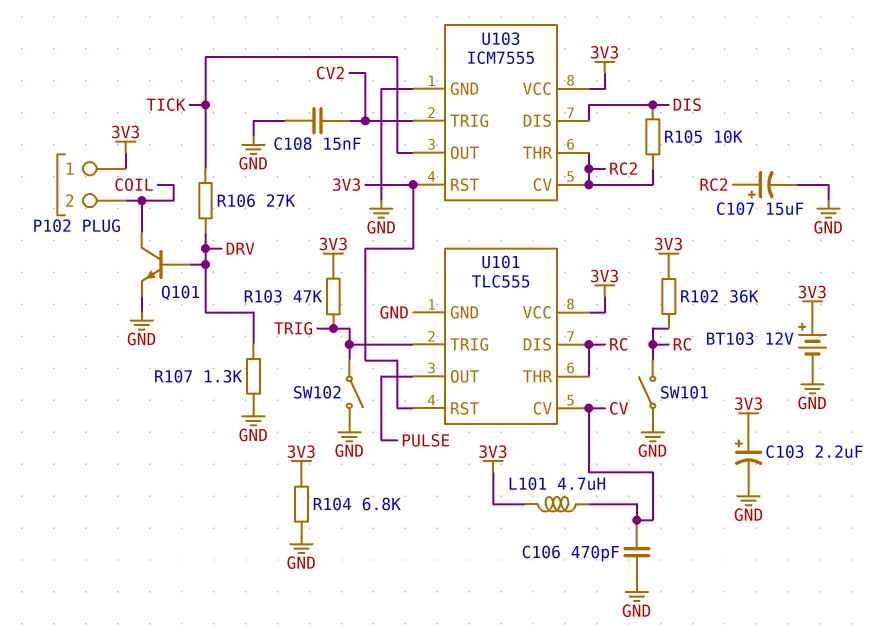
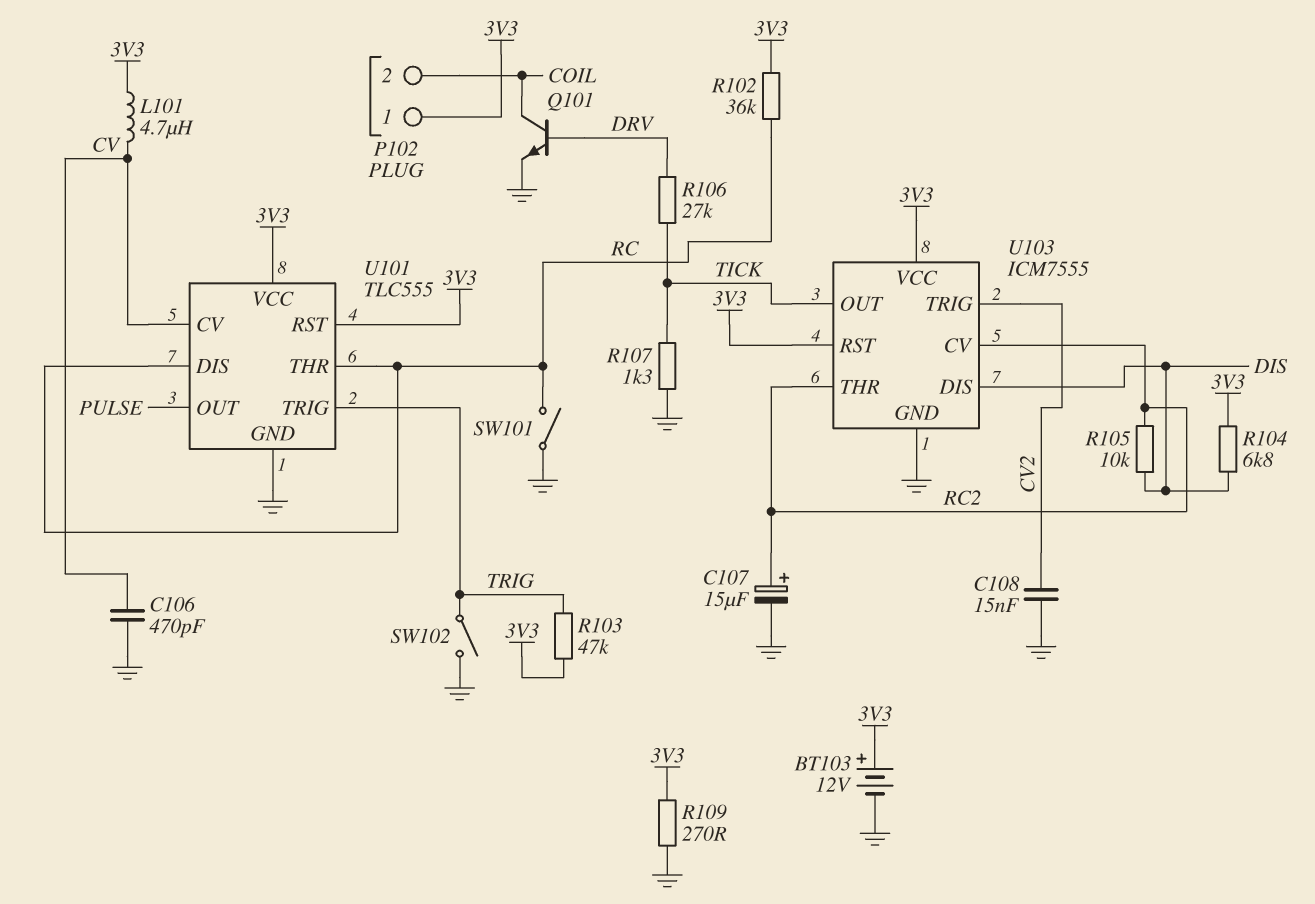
C103: 2.2uF (plus 3V3, minus GND) -> none
R104: 6.8k (3V3, GND) -> 6.8k (3V3, DIS)
R107: 1.3k (DRV, GND) -> 1.3k (GND, TICK)
R109: none -> 270 (3V3, GND)

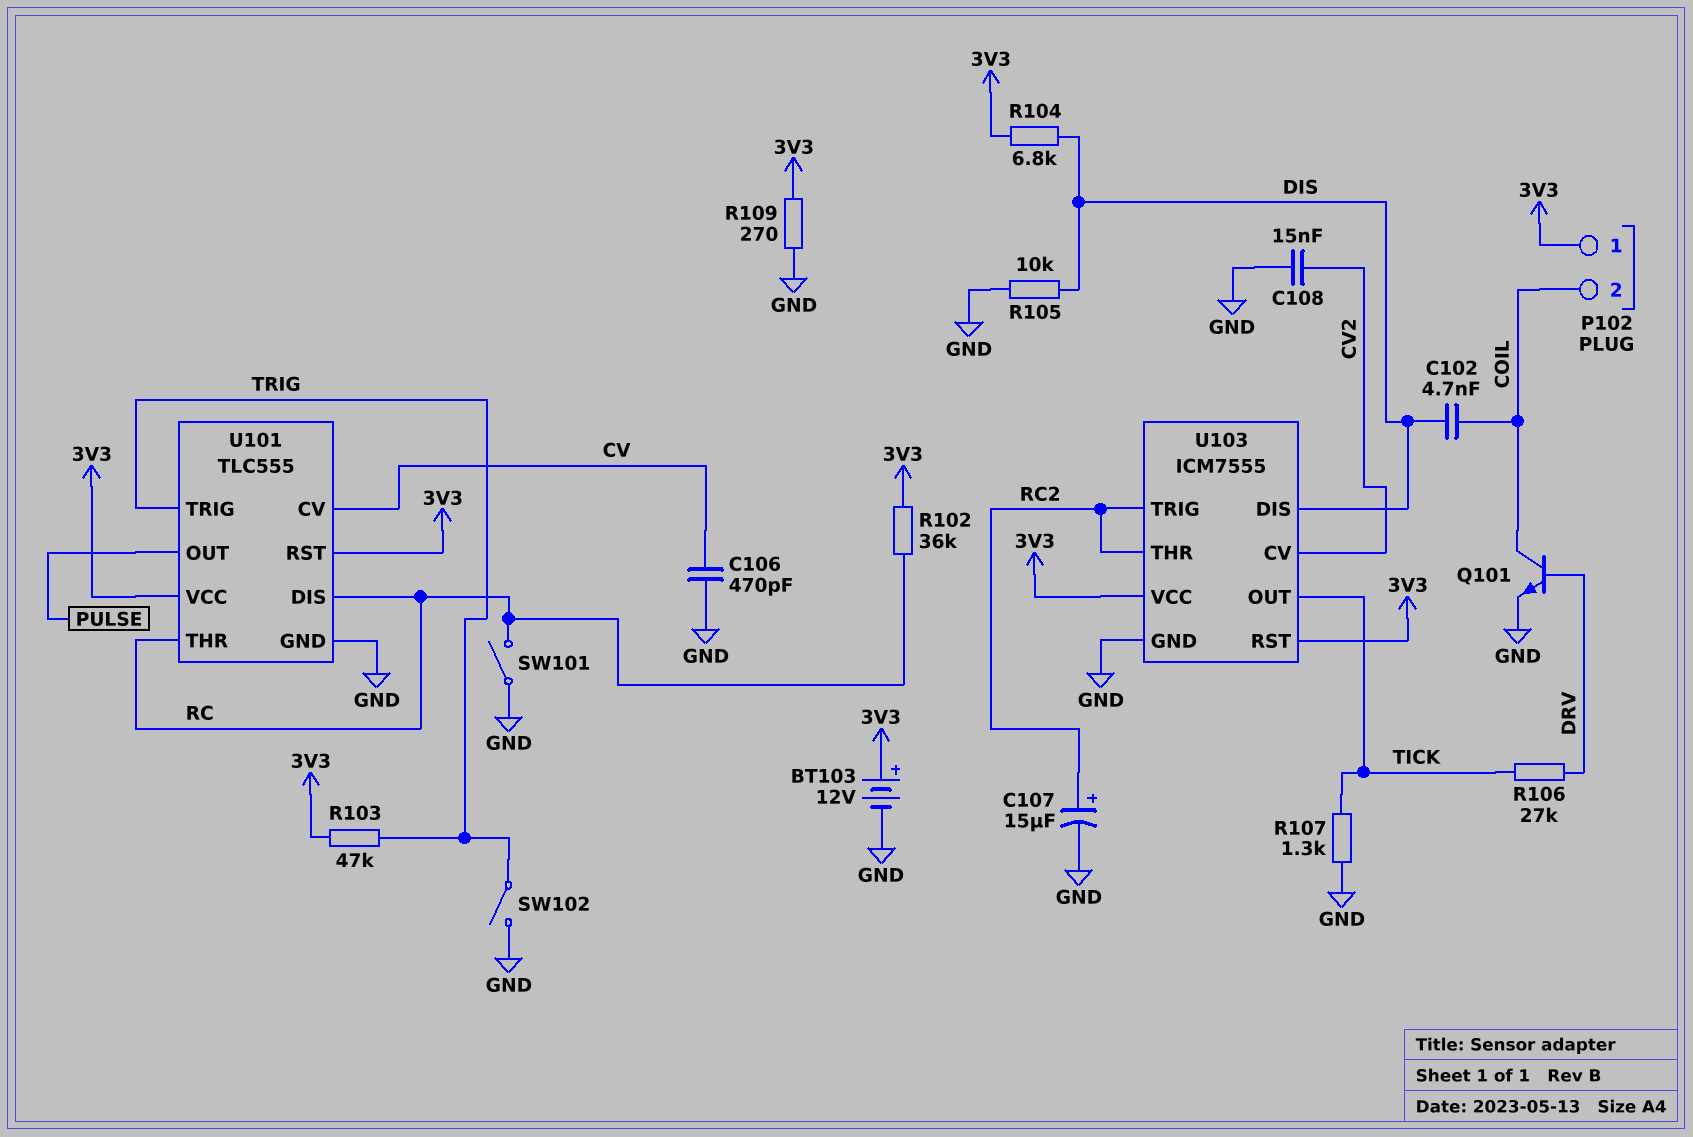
C102: none -> 4.7nF (COIL, DIS)
L101: 4.7uH (3V3, CV) -> none
R105: 10k (DIS, RC2) -> 10k (DIS, GND)
U103 pin CV: RC2 -> CV2
U103 pin TRIG: CV2 -> RC2

